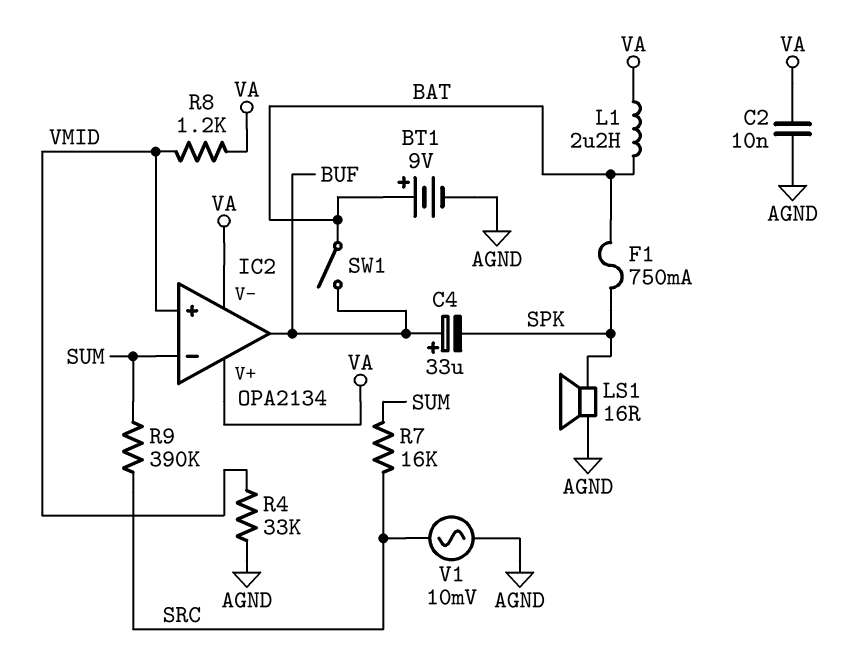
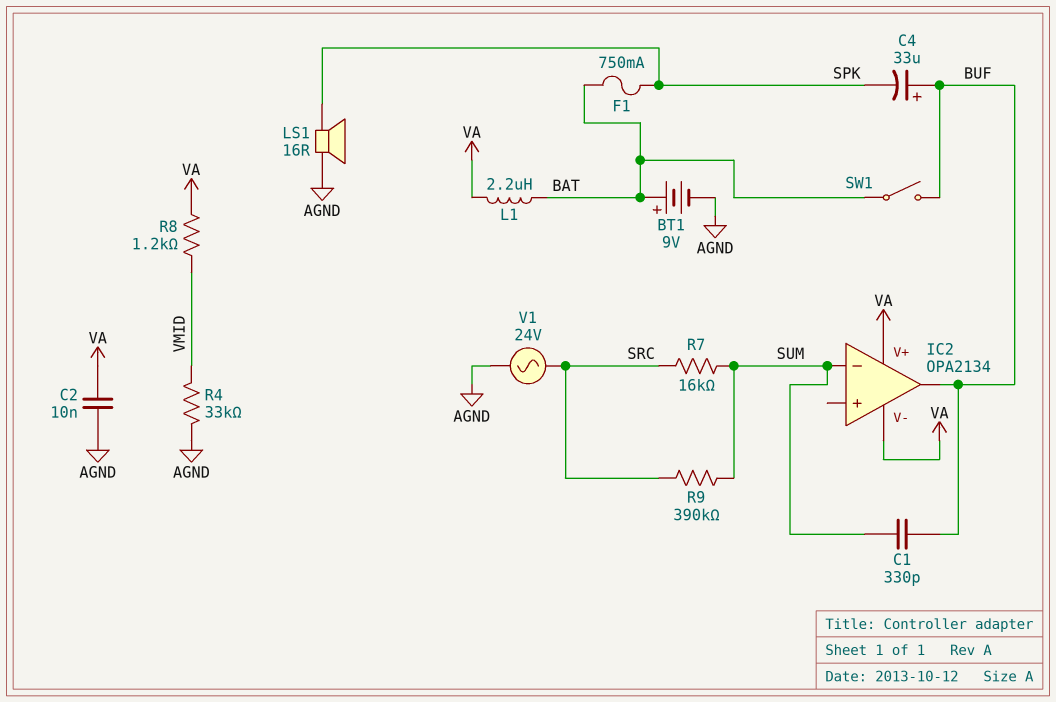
C1: none -> 330pF (BUF, SUM)
IC2 pin in+: VMID -> none
V1: AC 10mV (AGND, SRC) -> AC 24V (AGND, SRC)

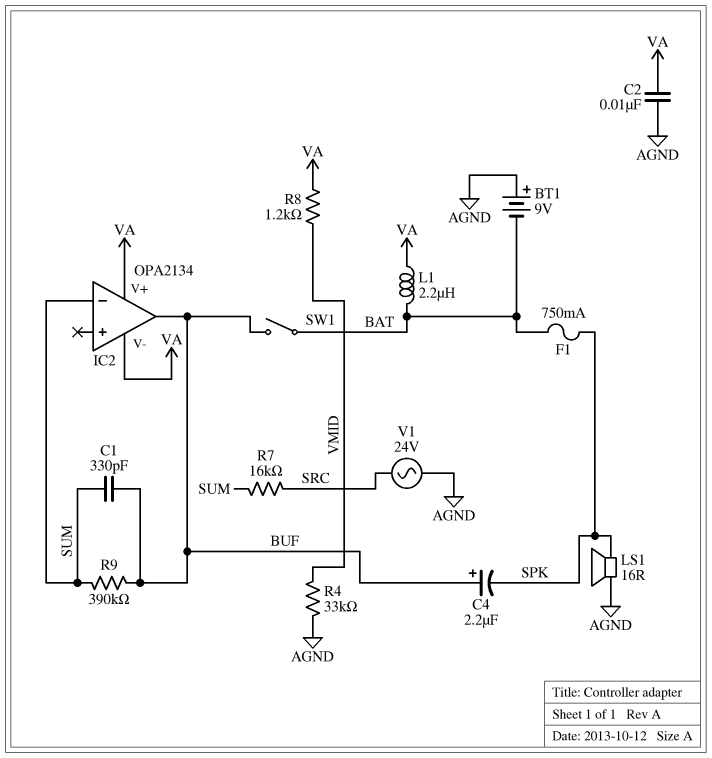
BT1: 9V (plus BAT, minus AGND) -> 9V (plus AGND, minus BAT)
C4: 33uF (plus BUF, minus SPK) -> 2.2uF (plus BUF, minus SPK)
R9: 390k (SRC, SUM) -> 390k (BUF, SUM)

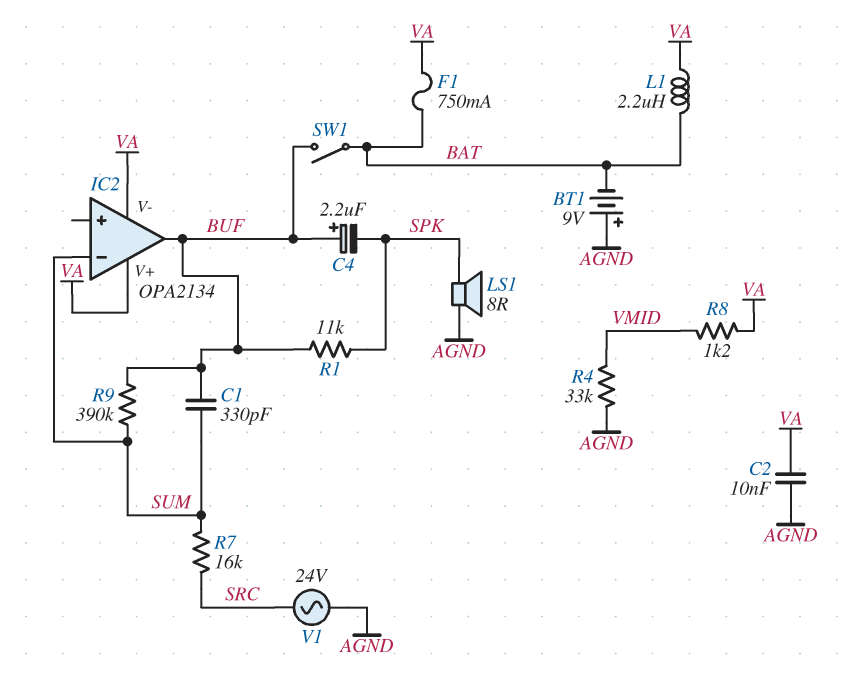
F1: 750mA (BAT, SPK) -> 750mA (BAT, VA)
LS1: speaker 16R (AGND, SPK) -> speaker 8R (AGND, SPK)
R1: none -> 11k (BUF, SPK)

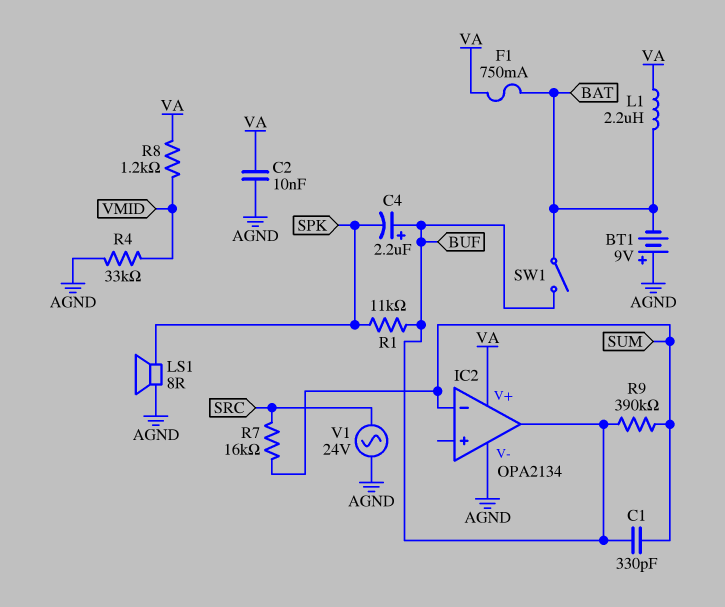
IC2 pin V-: VA -> AGND

